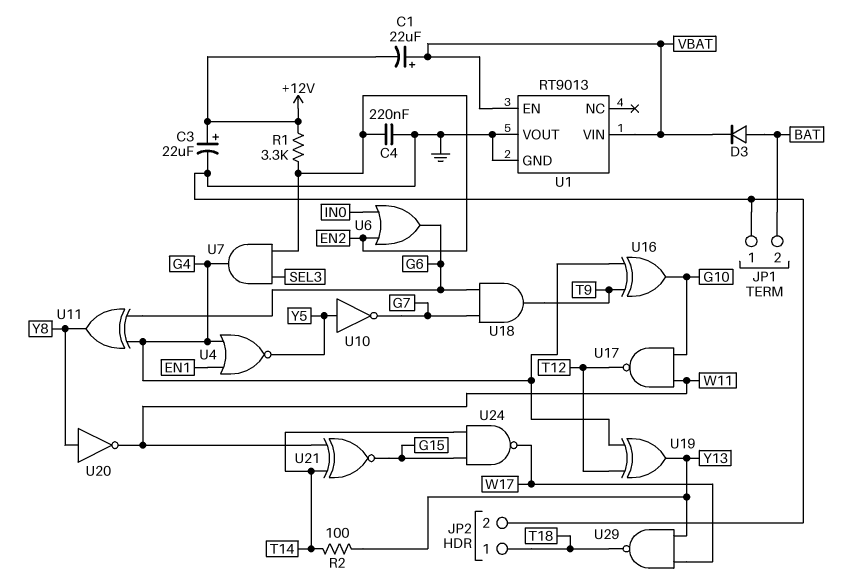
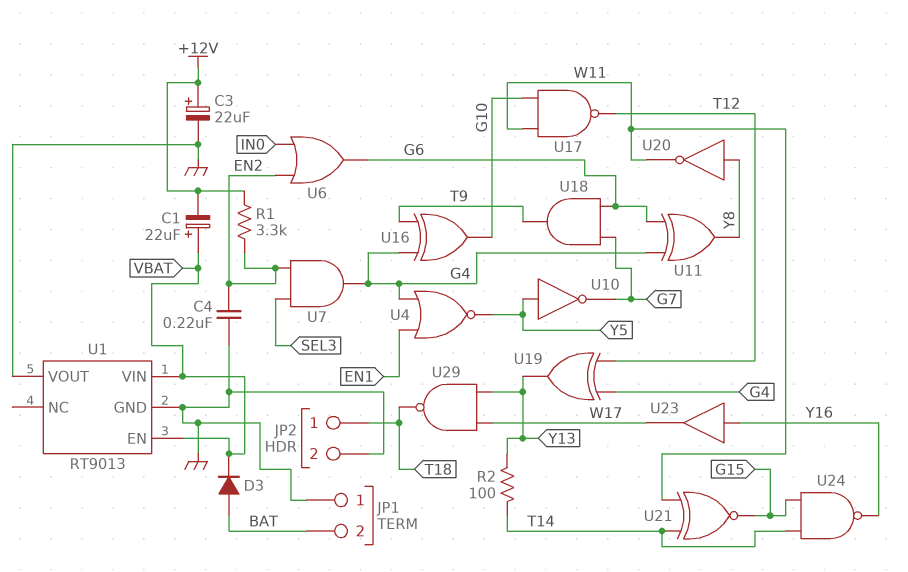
U23: none -> buffer (in Y16, out W17)
U24: NAND (in G15, in T14, out W17) -> NAND (in G15, in T14, out Y16)

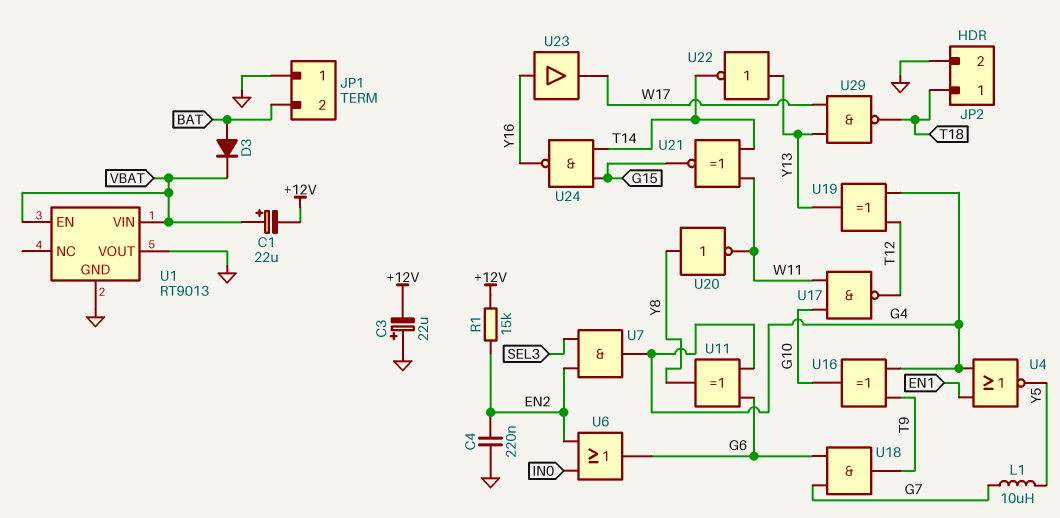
C3: 22uF (plus +12V, minus GND) -> 22uF (plus GND, minus +12V)
L1: none -> 10uH (G7, Y5)
R1: 3.3k (+12V, EN2) -> 15k (+12V, EN2)
R2: 100 (T14, Y13) -> none
U10: NOT (in Y5, out G7) -> none
U22: none -> NOT (in Y13, out T14)

